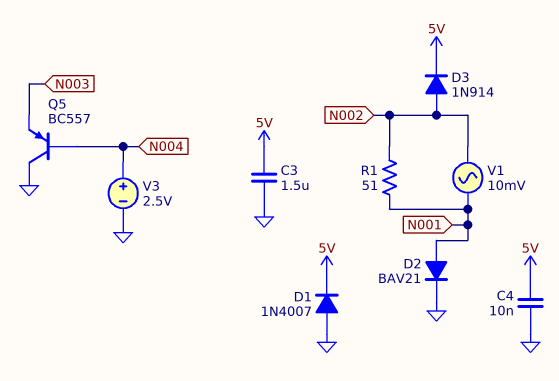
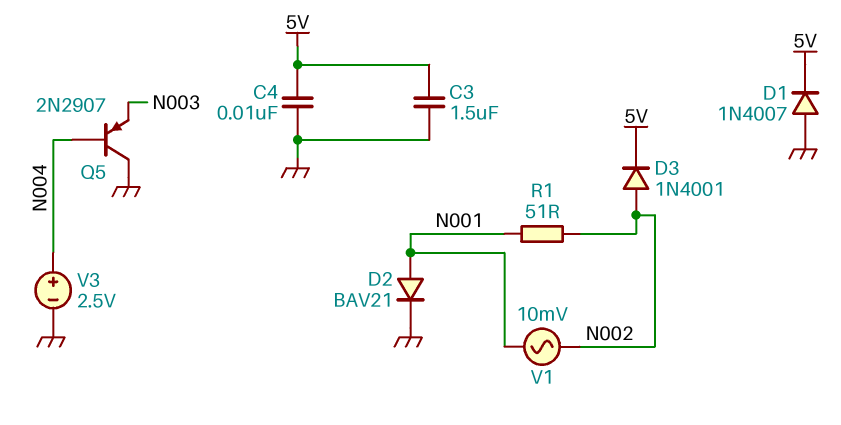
D3: diode 1N914 (A N002, K 5V) -> diode 1N4001 (A N002, K 5V)
Q5: PNP BC557 (B N004, C GND, E N003) -> PNP 2N2907 (B N004, C GND, E N003)

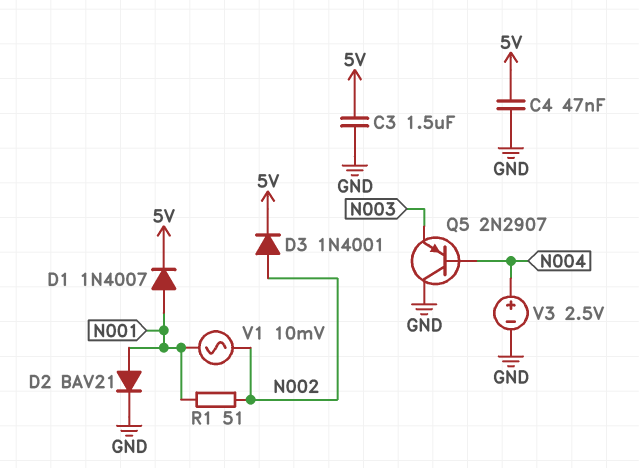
C4: 10nF (5V, GND) -> 47nF (5V, GND)
D1: diode 1N4007 (A GND, K 5V) -> diode 1N4007 (A N001, K 5V)

